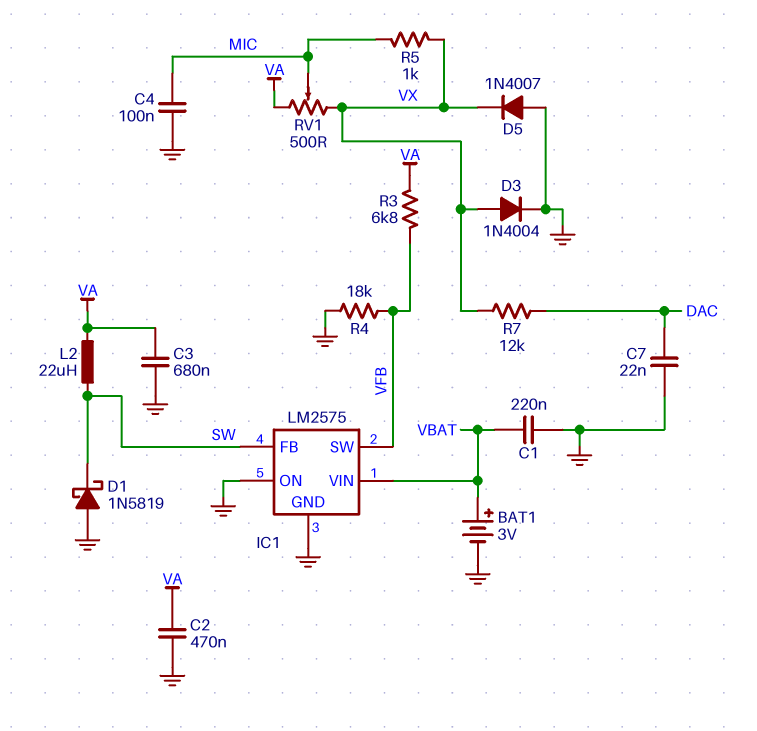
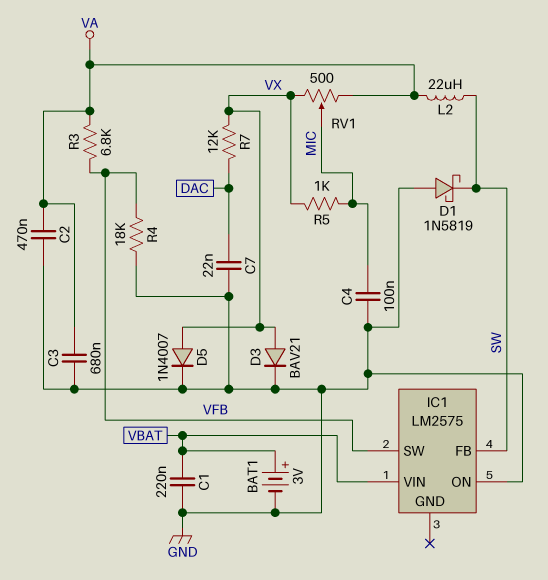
D3: diode 1N4004 (A VX, K GND) -> diode BAV21 (A VX, K GND)
D5: diode 1N4007 (A GND, K VX) -> diode 1N4007 (A VX, K GND)
IC1 pin GND: GND -> none

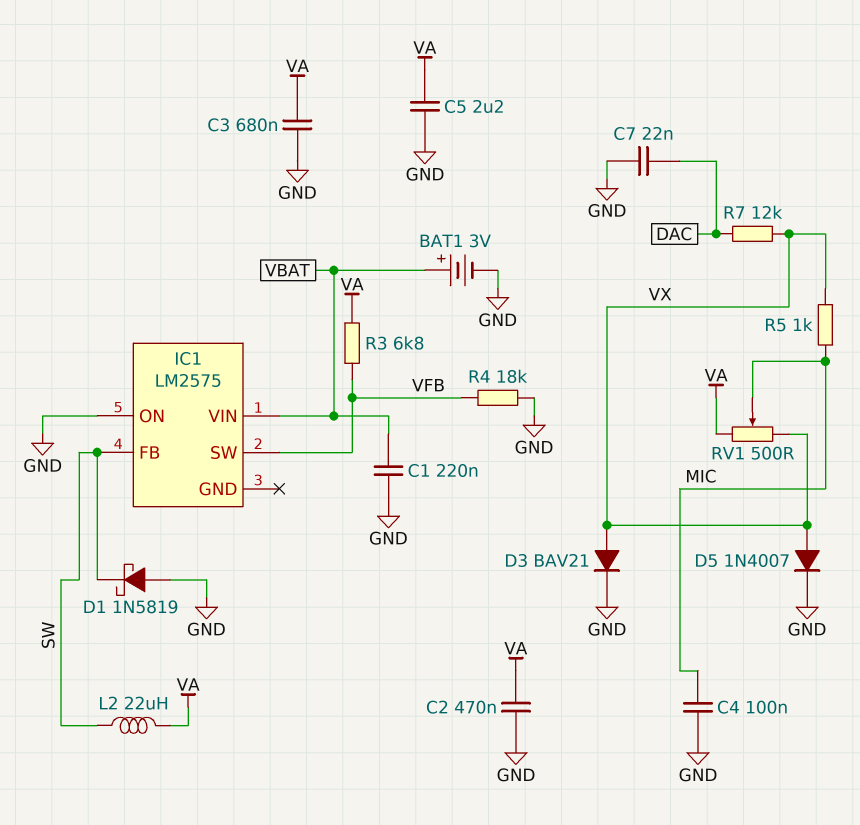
C5: none -> 2.2uF (GND, VA)

